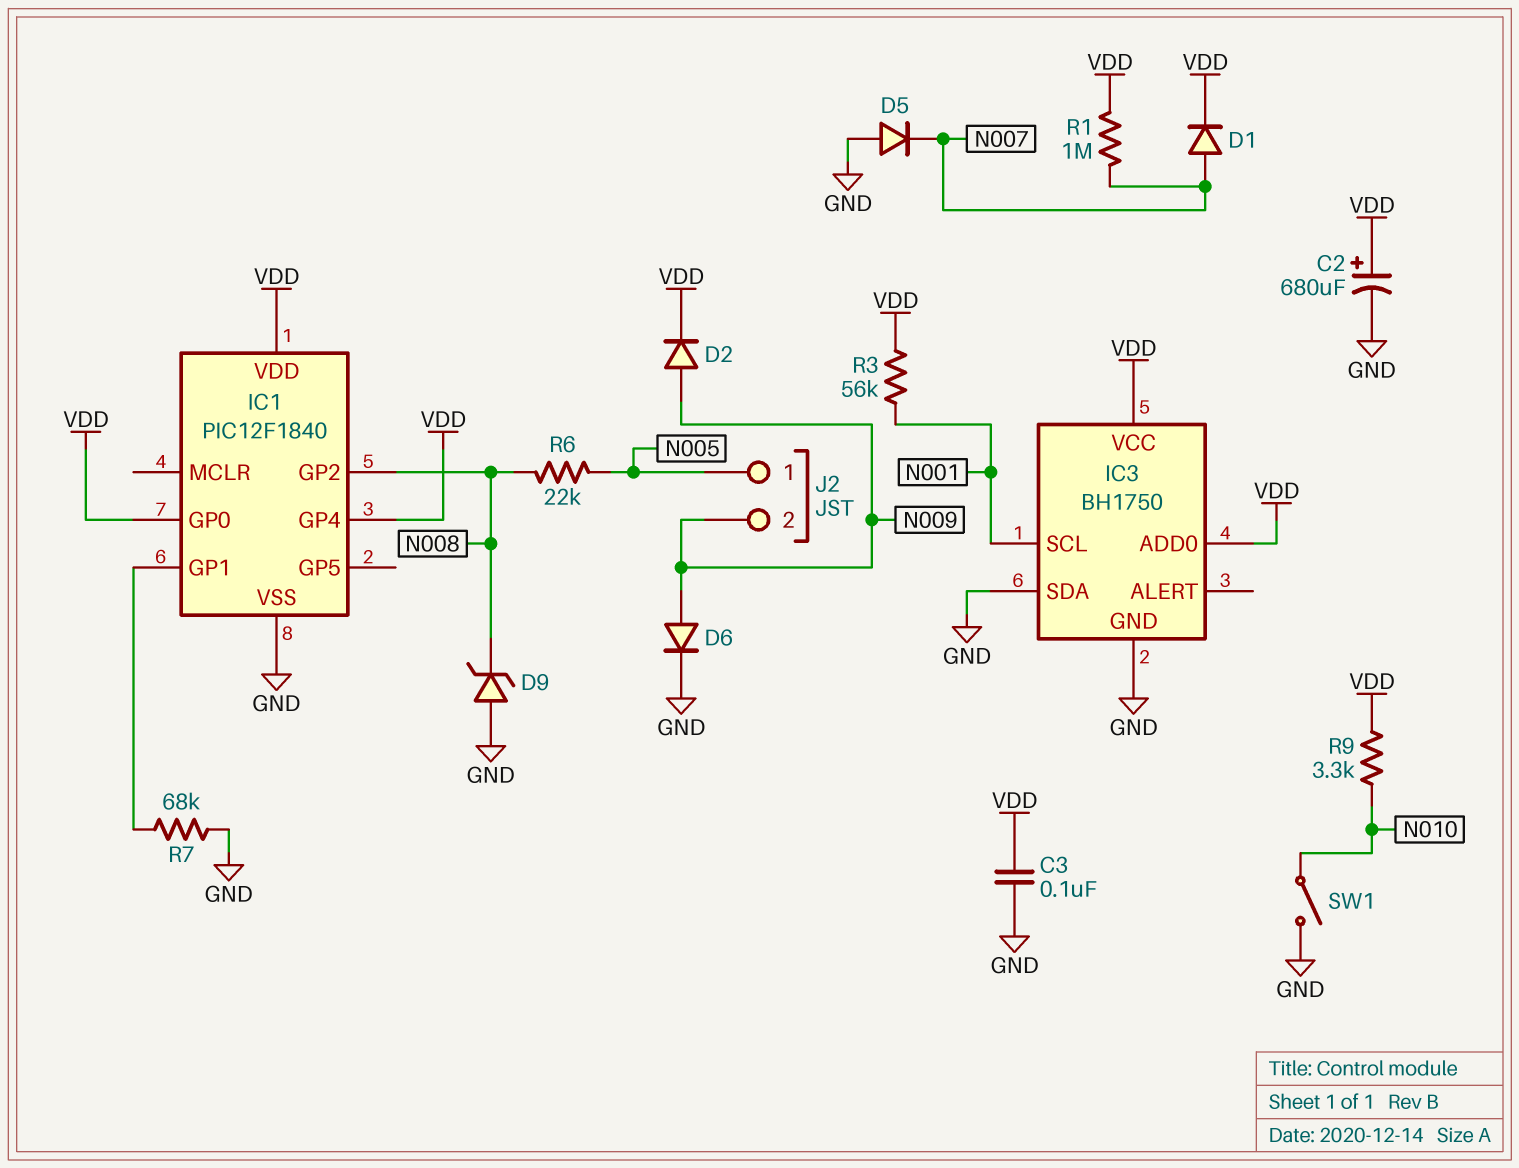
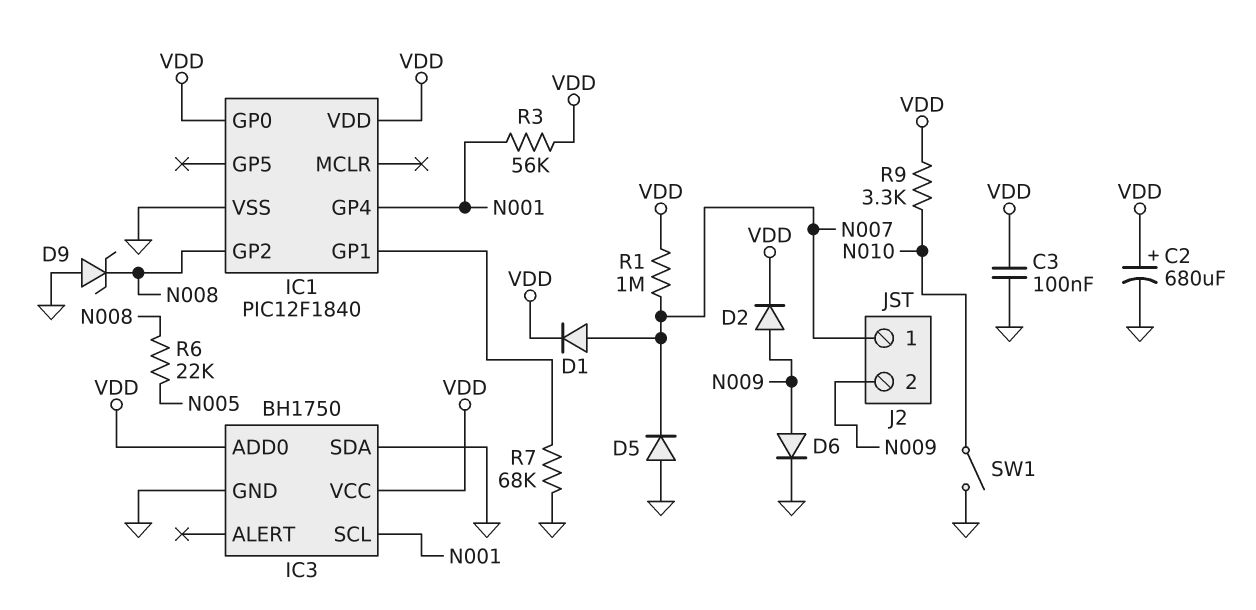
IC1 pin GP4: VDD -> N001
J2 pin 1: N005 -> N007

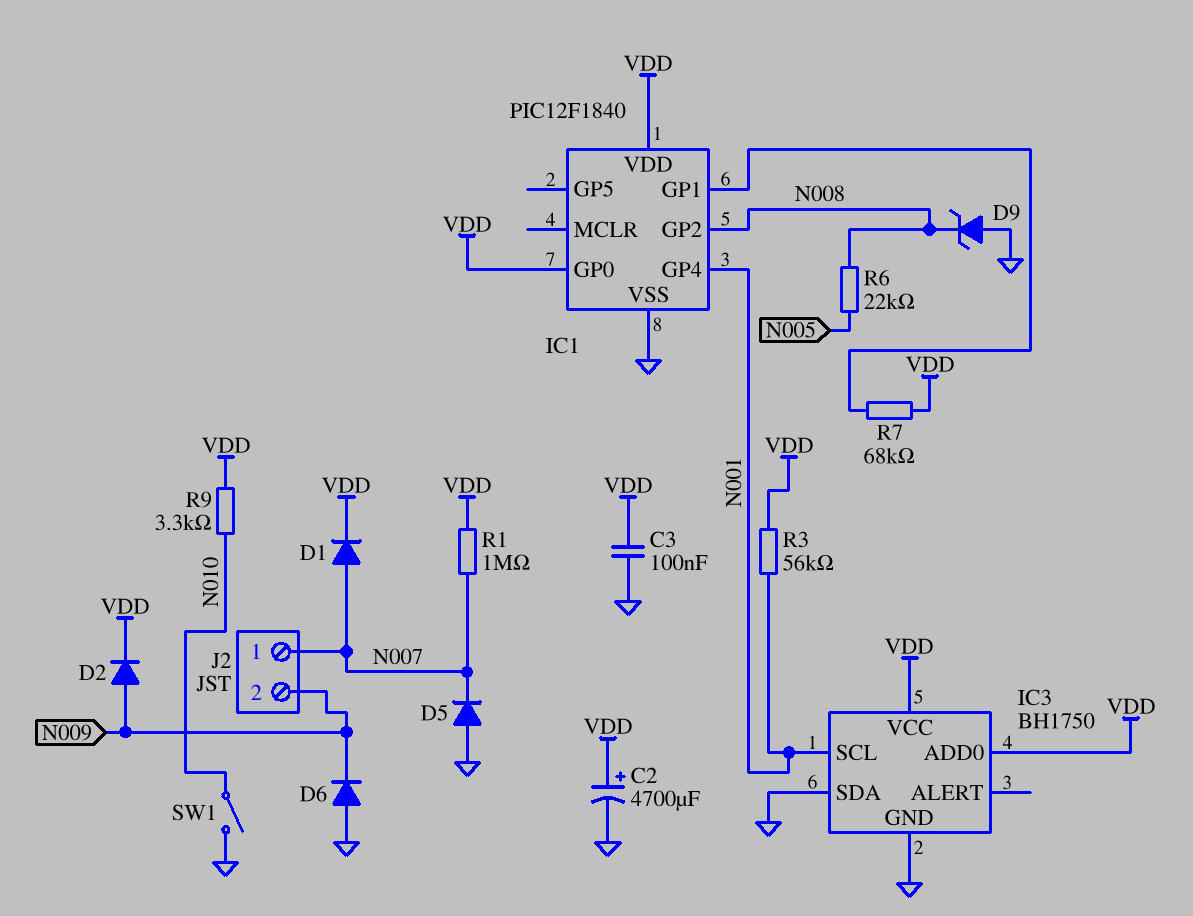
C2: 680uF (plus VDD, minus GND) -> 4700uF (plus VDD, minus GND)
D6: diode (A N009, K GND) -> diode (A GND, K N009)
R7: 68k (GND, IC1/GP1) -> 68k (IC1/GP1, VDD)

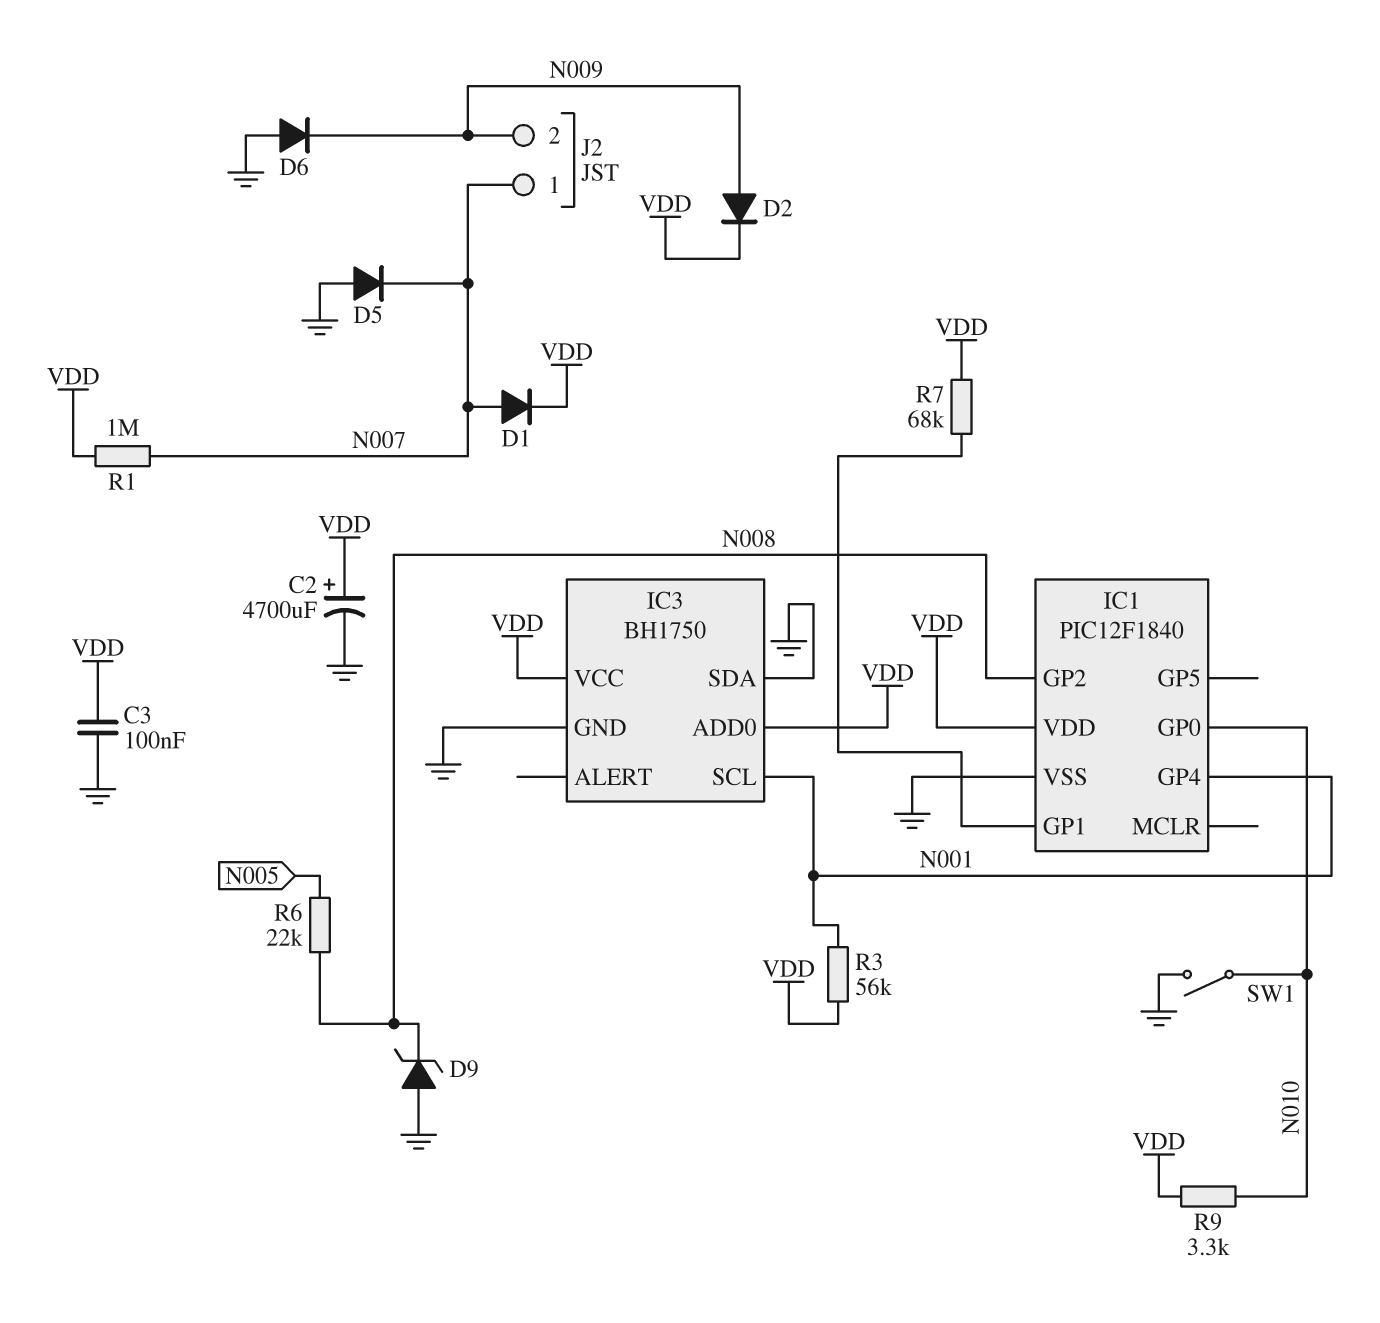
IC1 pin GP0: VDD -> N010

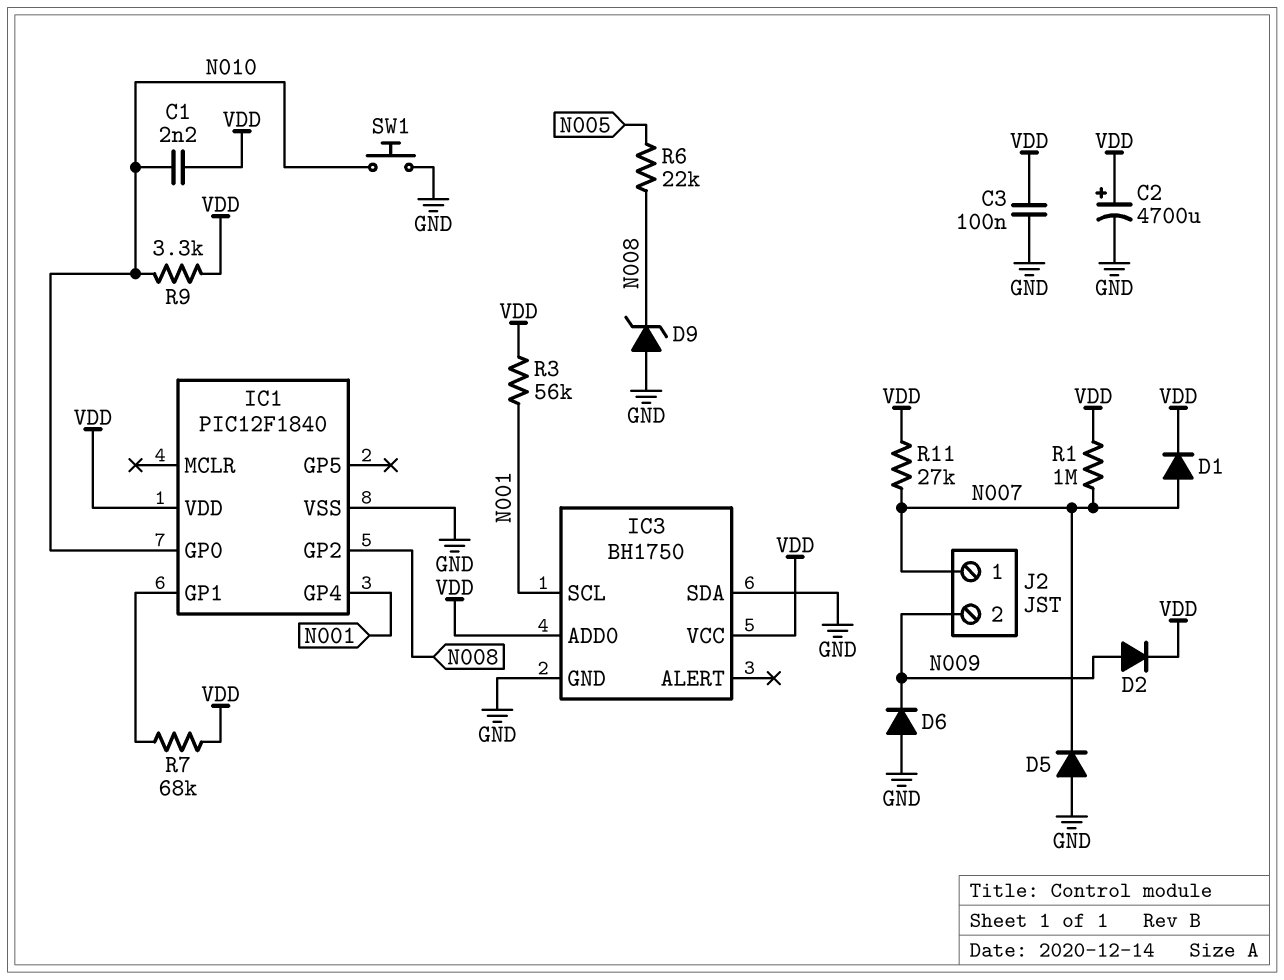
C1: none -> 2.2nF (N010, VDD)
R11: none -> 27k (N007, VDD)
SW1: switch (GND, N010) -> button (GND, N010)

